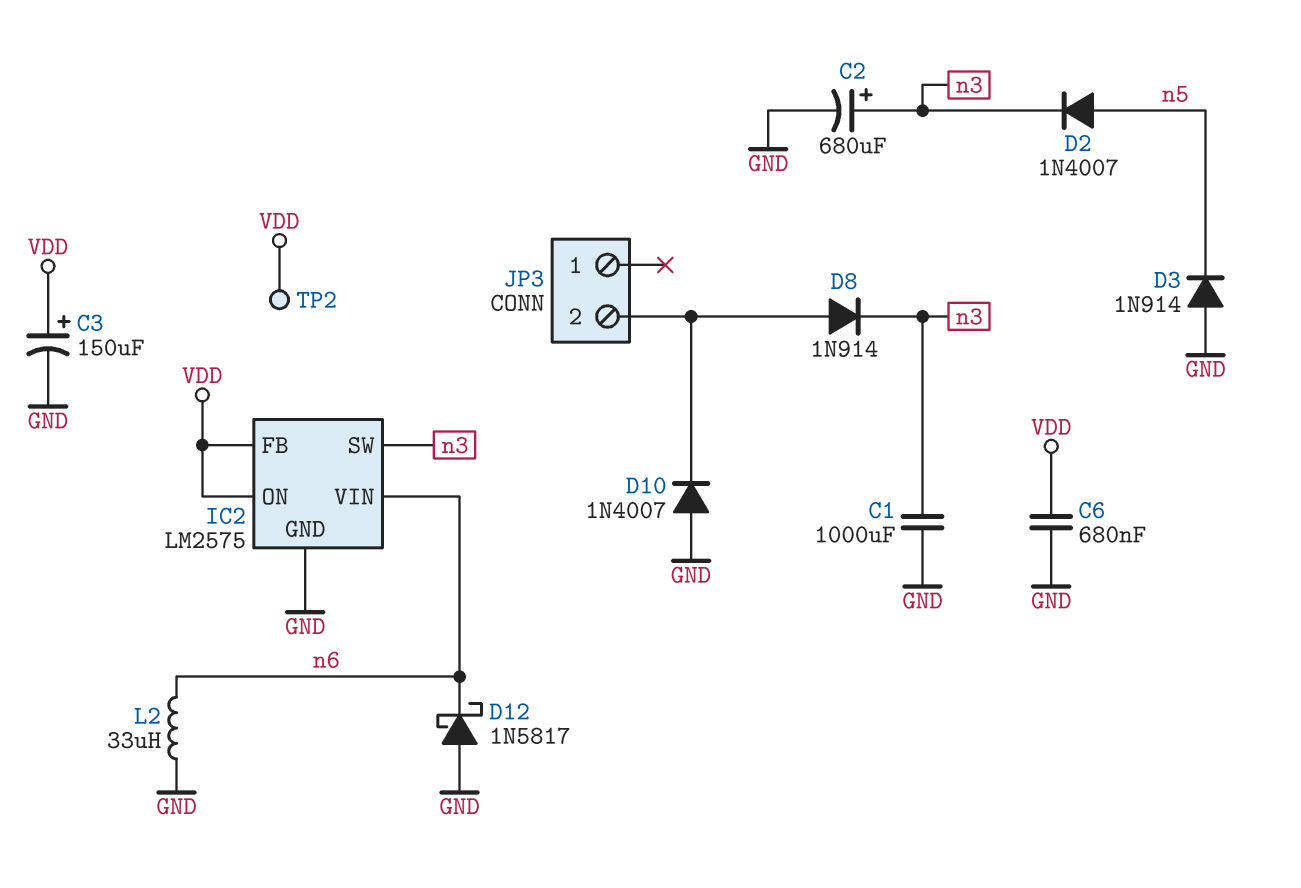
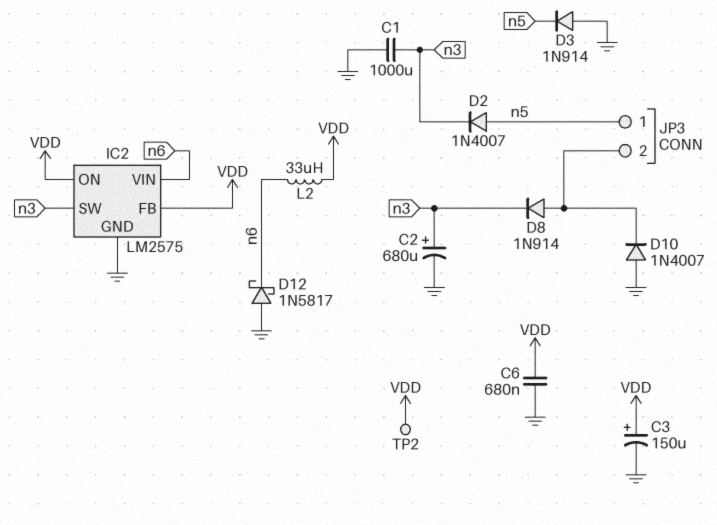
JP3 pin 1: none -> n5
L2: 33uH (GND, n6) -> 33uH (VDD, n6)

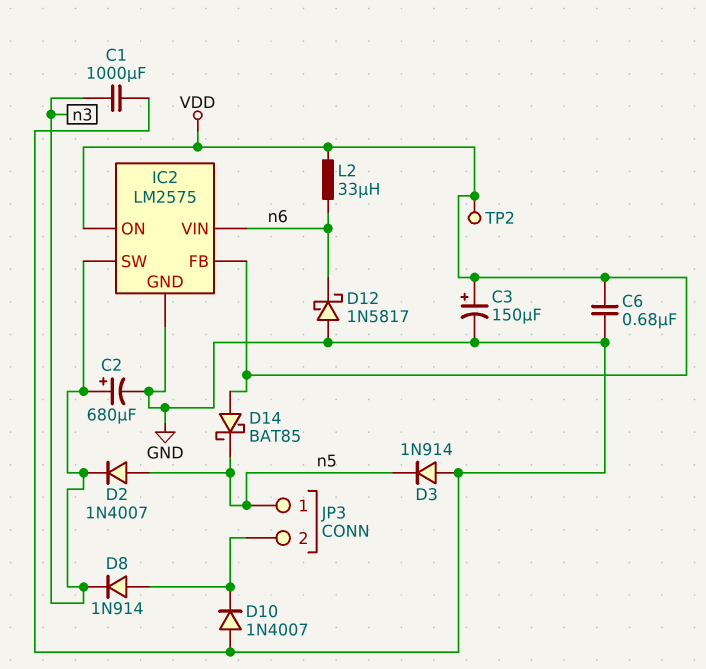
D14: none -> schottky BAT85 (A VDD, K n5)

